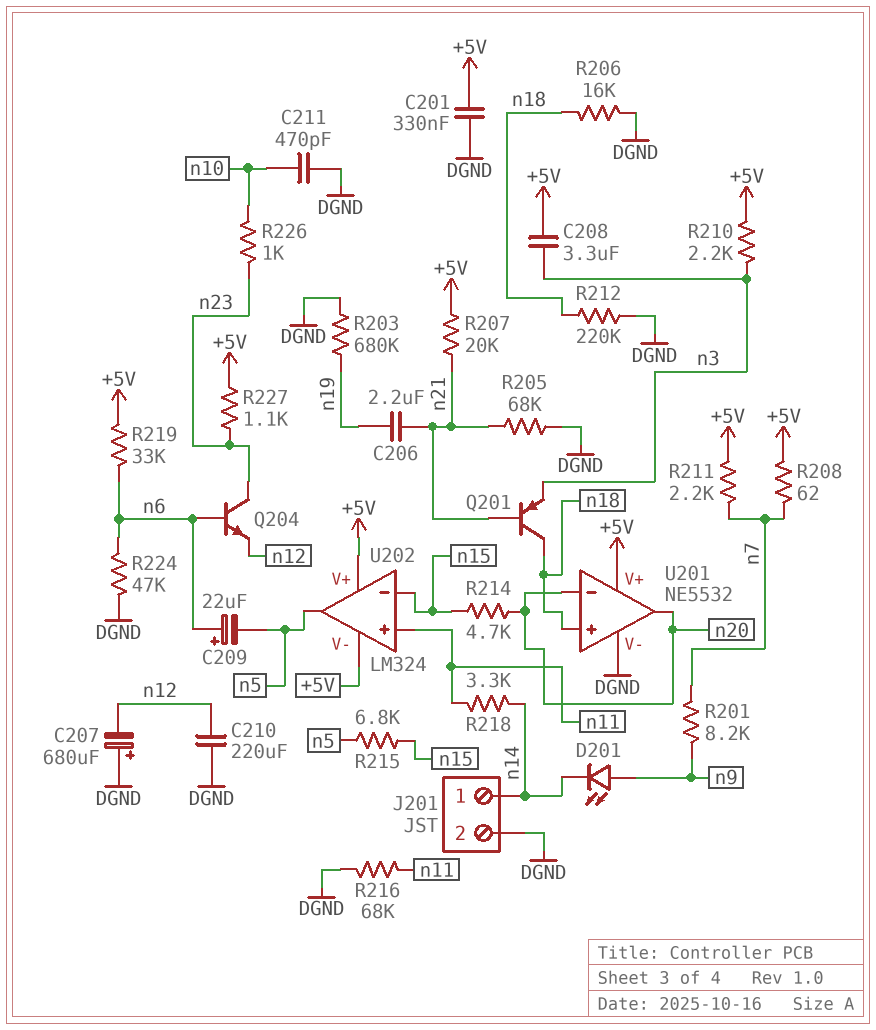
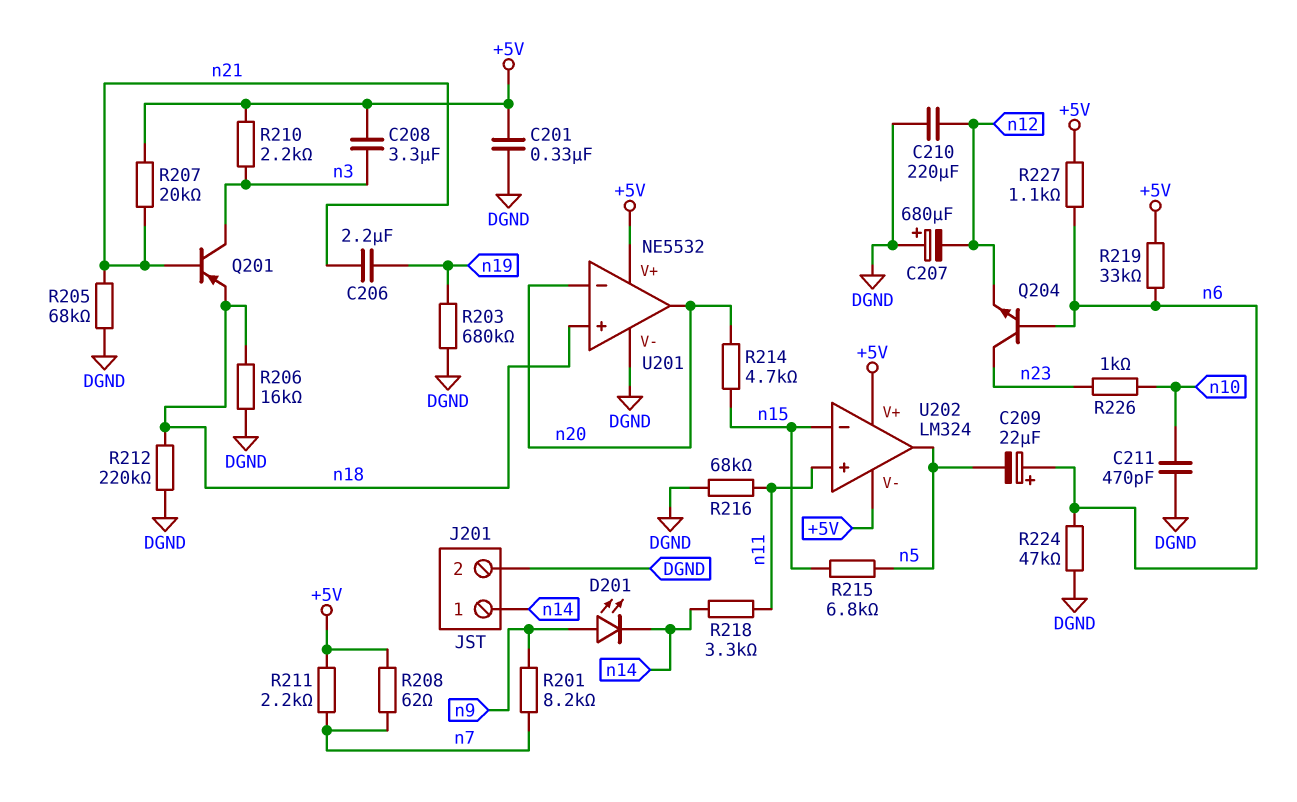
Q201: PNP (B n21, C n18, E n3) -> PNP (B n21, C n3, E n18)
R227: 1.1k (+5V, n23) -> 1.1k (+5V, n6)

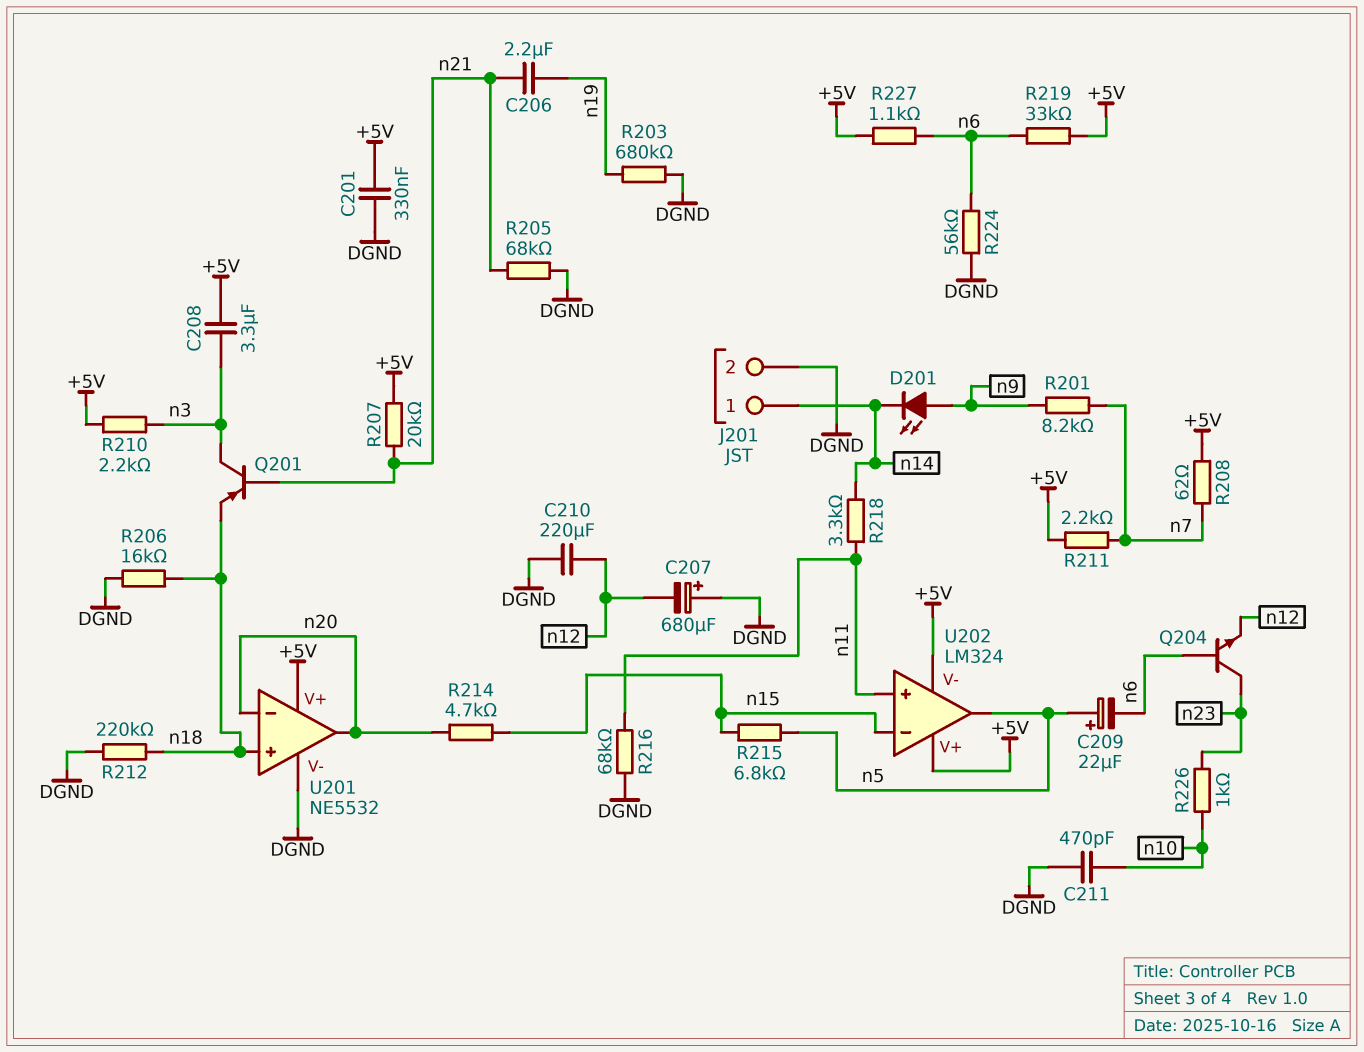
C209: 22uF (plus n6, minus n5) -> 22uF (plus n5, minus n6)
R224: 47k (DGND, n6) -> 56k (DGND, n6)

